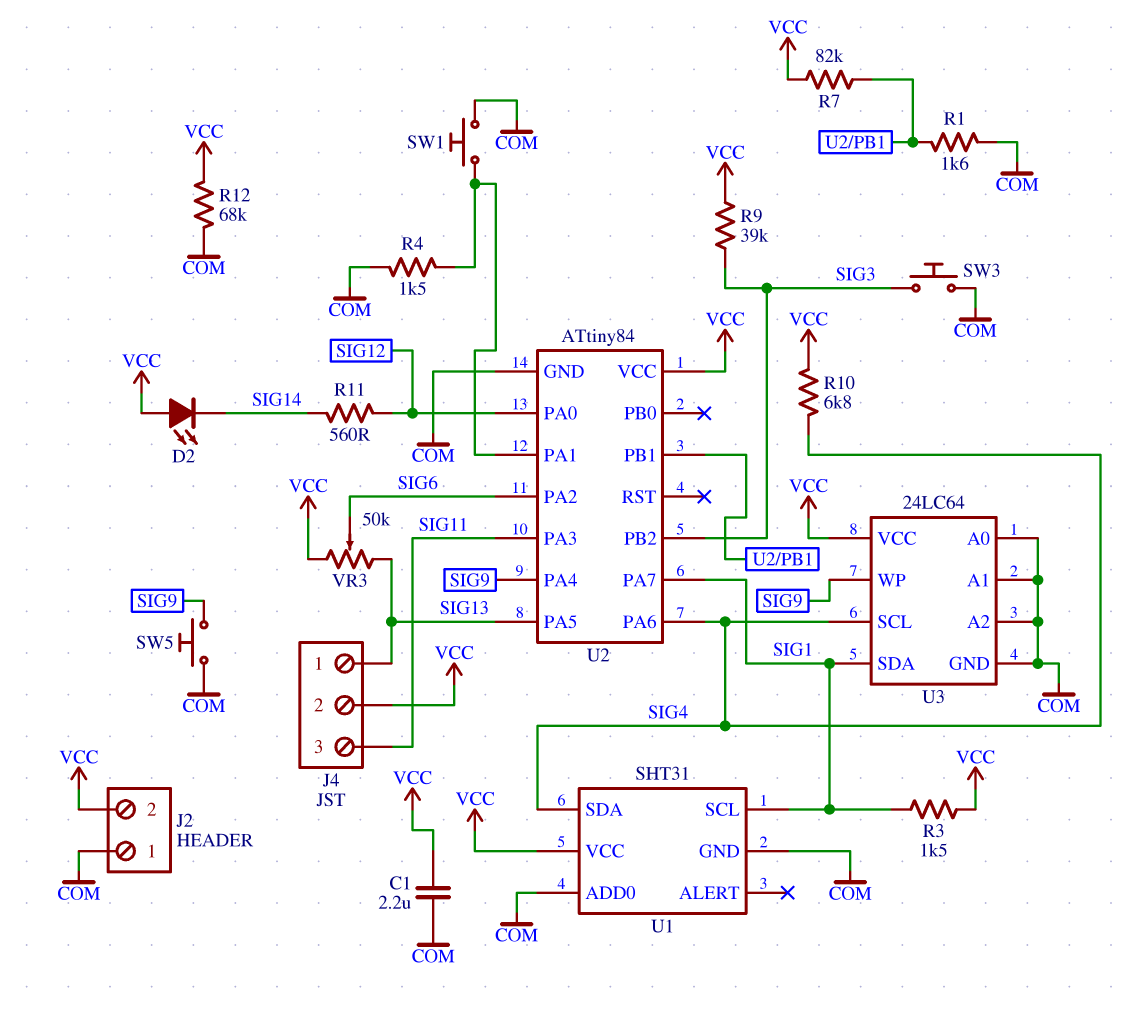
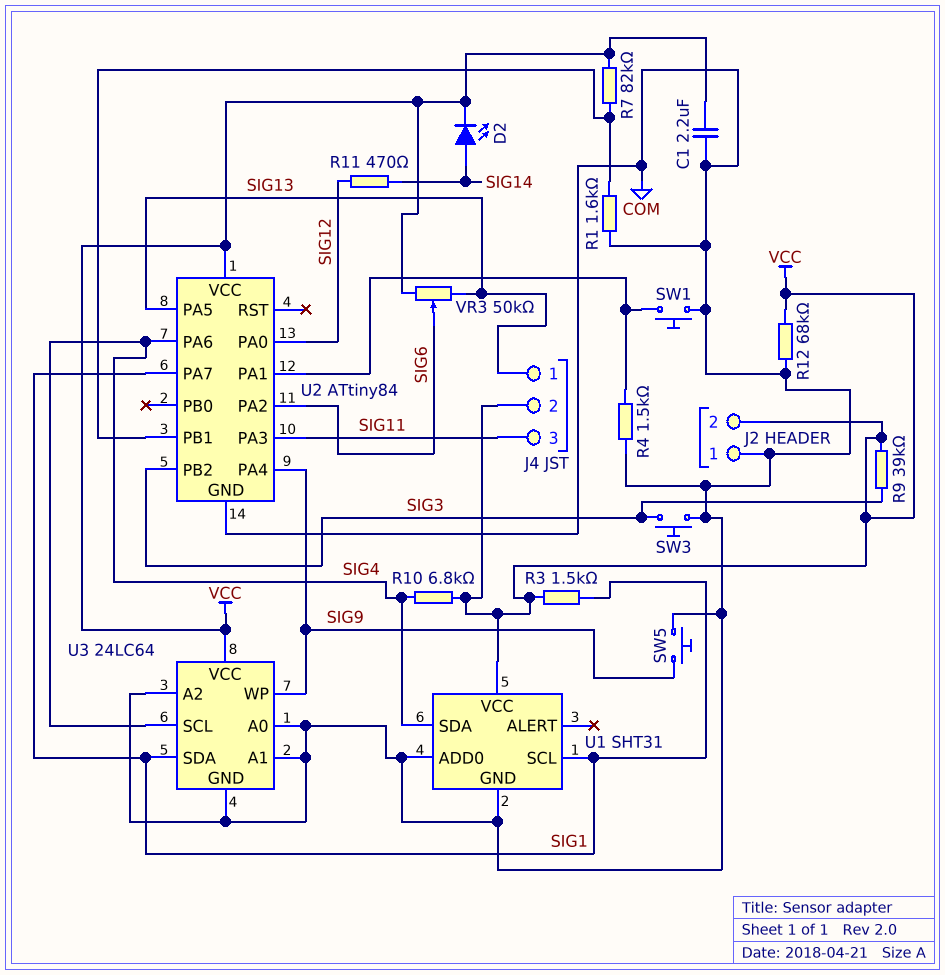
D2: LED (A VCC, K SIG14) -> LED (A SIG14, K VCC)
R11: 560 (SIG12, SIG14) -> 470 (SIG12, SIG14)

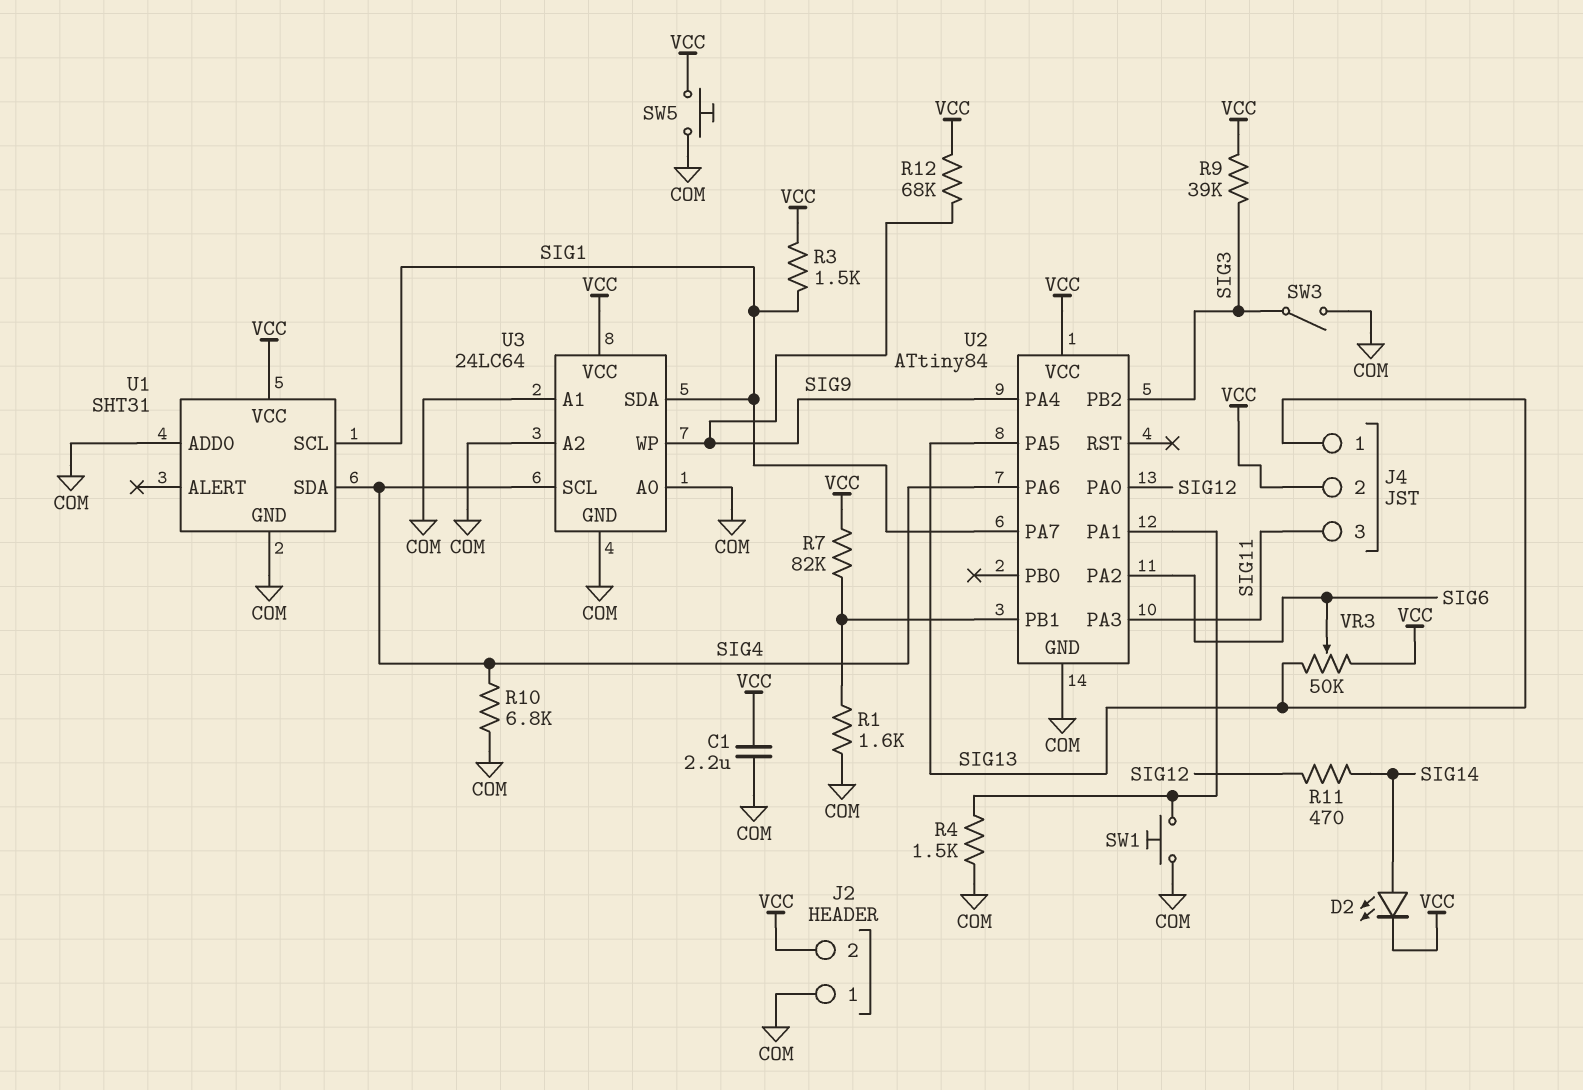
R10: 6.8k (SIG4, VCC) -> 6.8k (COM, SIG4)
R12: 68k (COM, VCC) -> 68k (SIG9, VCC)
SW3: button (COM, SIG3) -> switch (COM, SIG3)
SW5: button (COM, SIG9) -> button (COM, VCC)

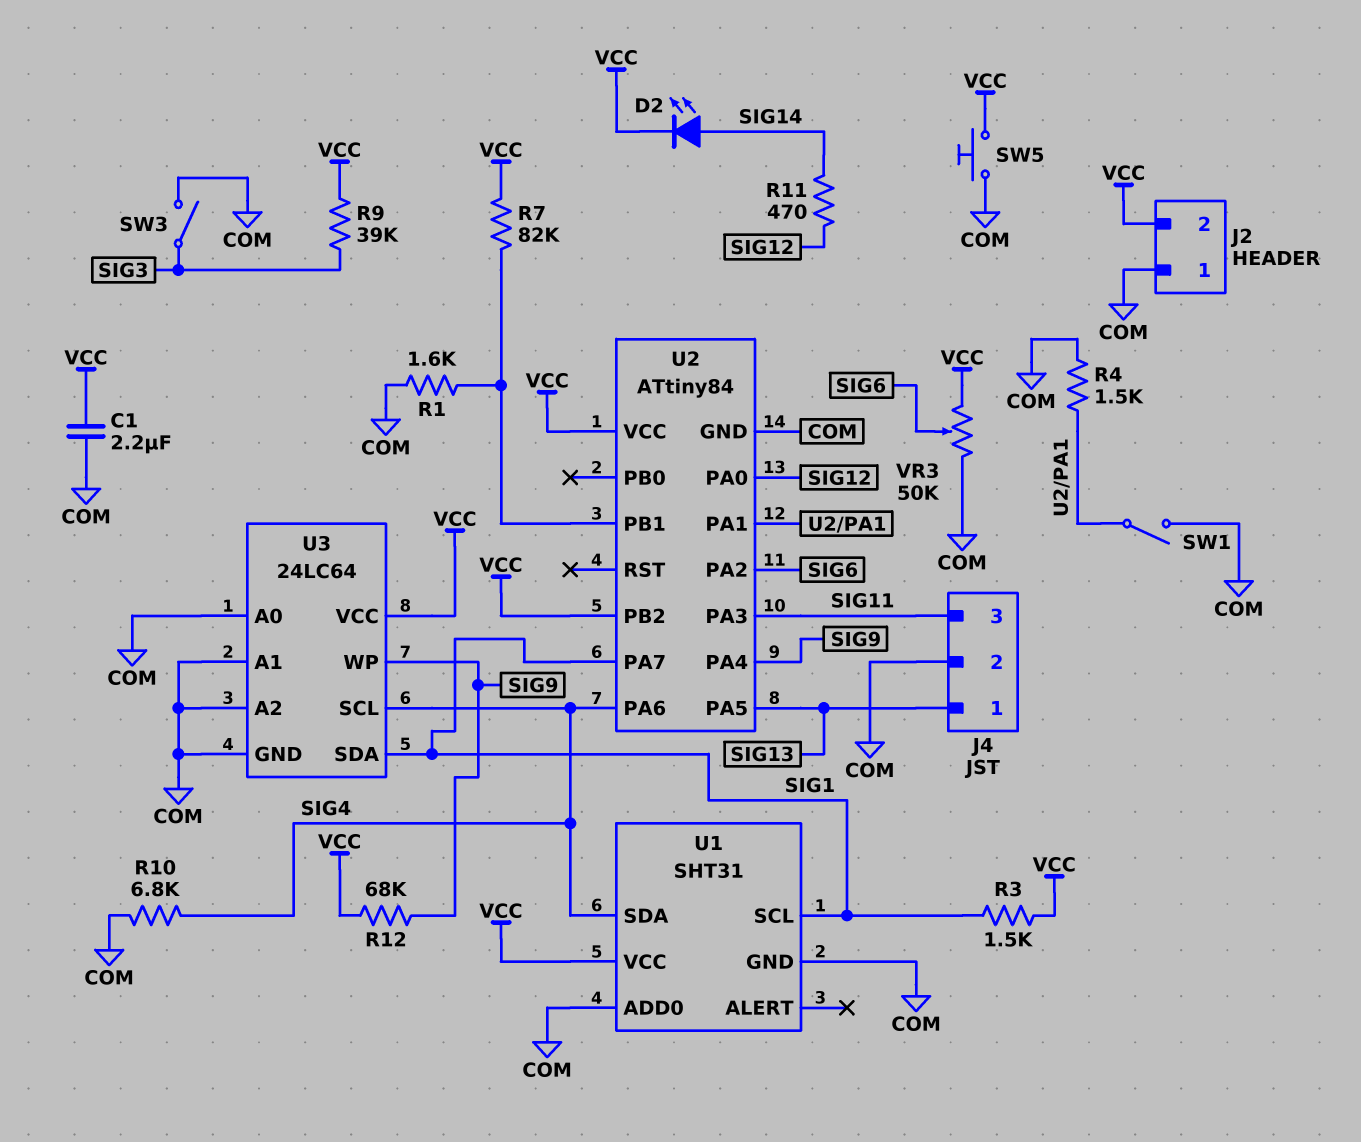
J4 pin 2: VCC -> COM
SW1: button (COM, U2/PA1) -> switch (COM, U2/PA1)
U2 pin PB2: SIG3 -> VCC
VR3: 50k (SIG13, VCC, wiper SIG6) -> 50k (COM, VCC, wiper SIG6)

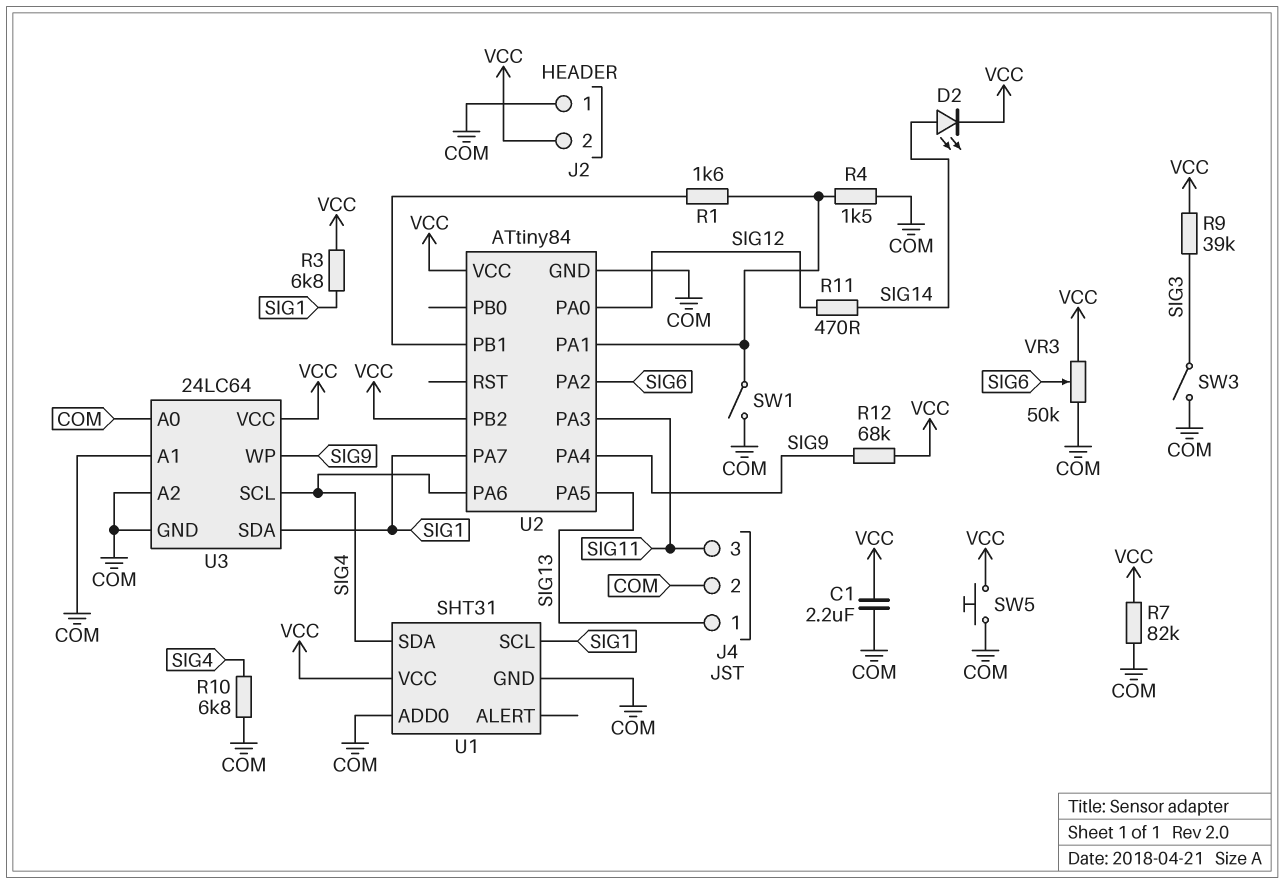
R1: 1.6k (COM, U2/PB1) -> 1.6k (U2/PA1, U2/PB1)
R3: 1.5k (SIG1, VCC) -> 6.8k (SIG1, VCC)
R7: 82k (U2/PB1, VCC) -> 82k (COM, VCC)

